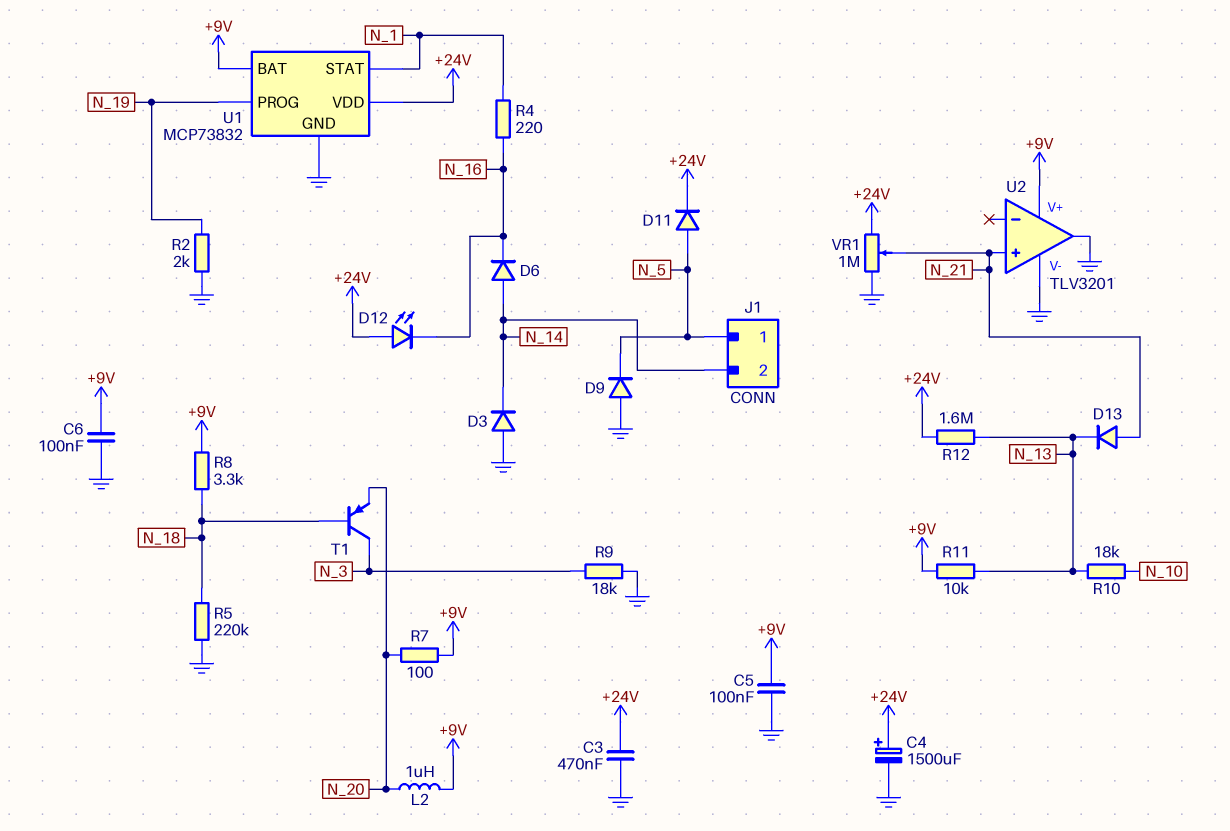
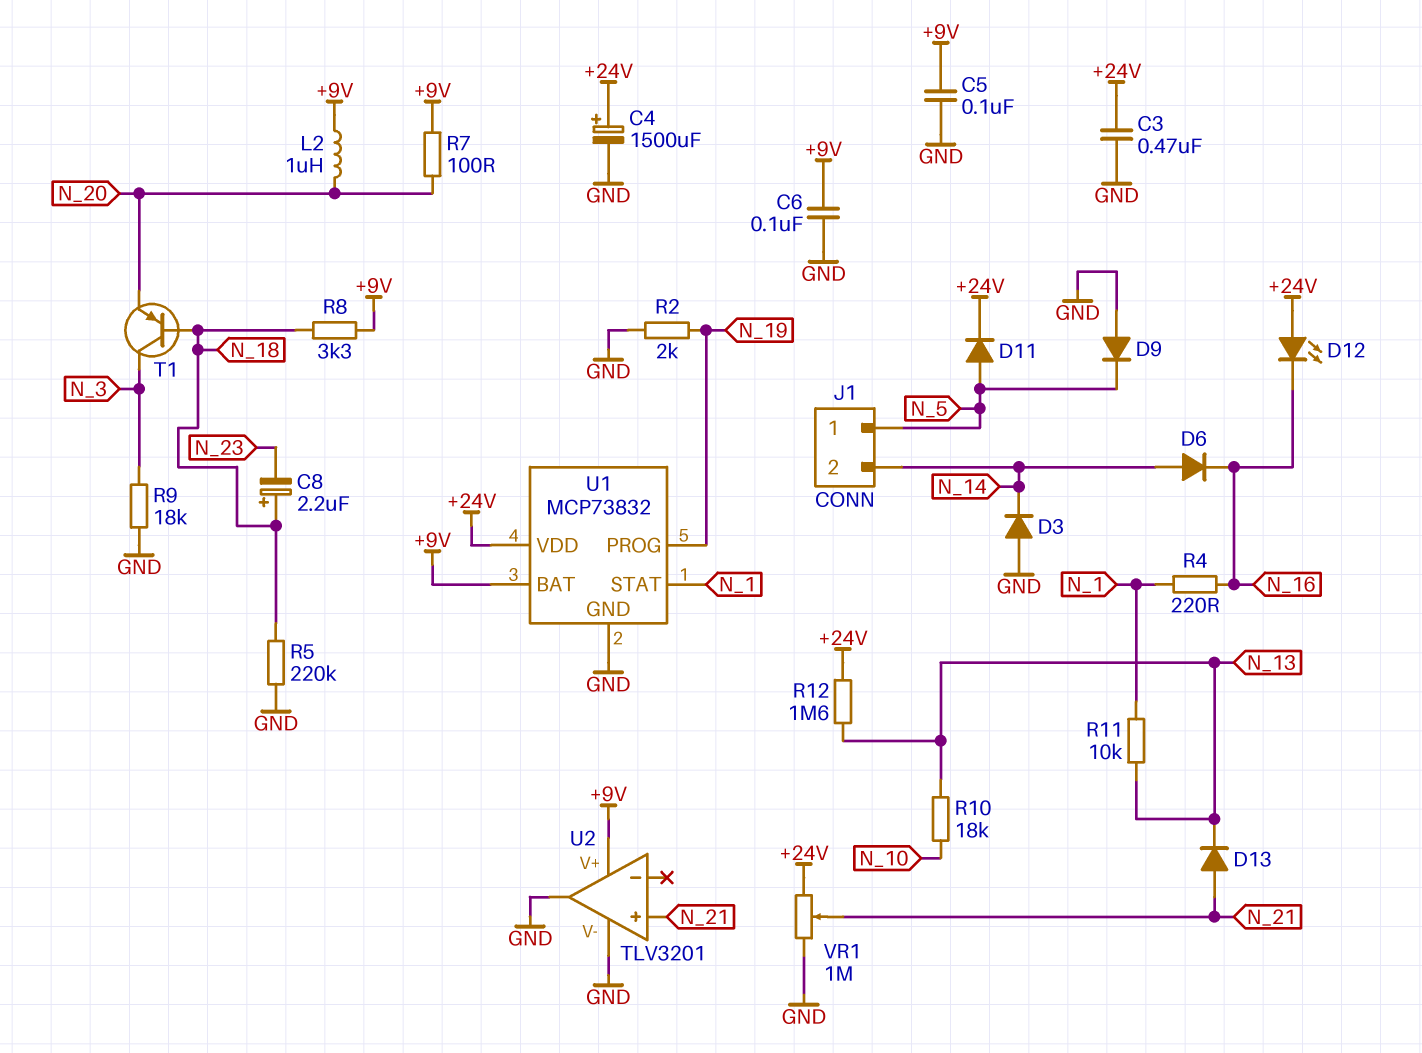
C8: none -> 2.2uF (plus N_18, minus N_23)
R11: 10k (+9V, N_13) -> 10k (N_1, N_13)

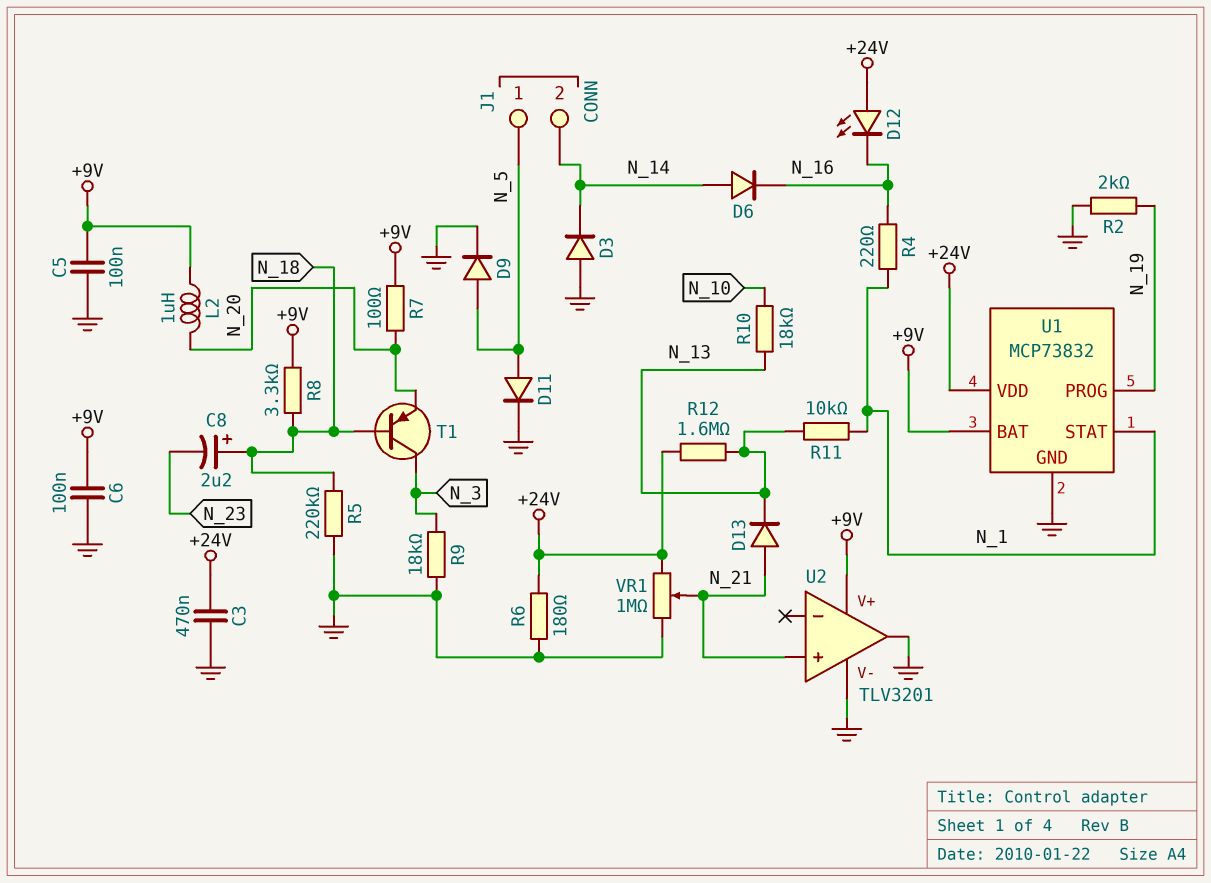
C4: 1500uF (plus +24V, minus GND) -> none
D9: diode (A GND, K N_5) -> diode (A N_5, K GND)
D11: diode (A N_5, K +24V) -> diode (A N_5, K GND)
R6: none -> 180 (+24V, GND)

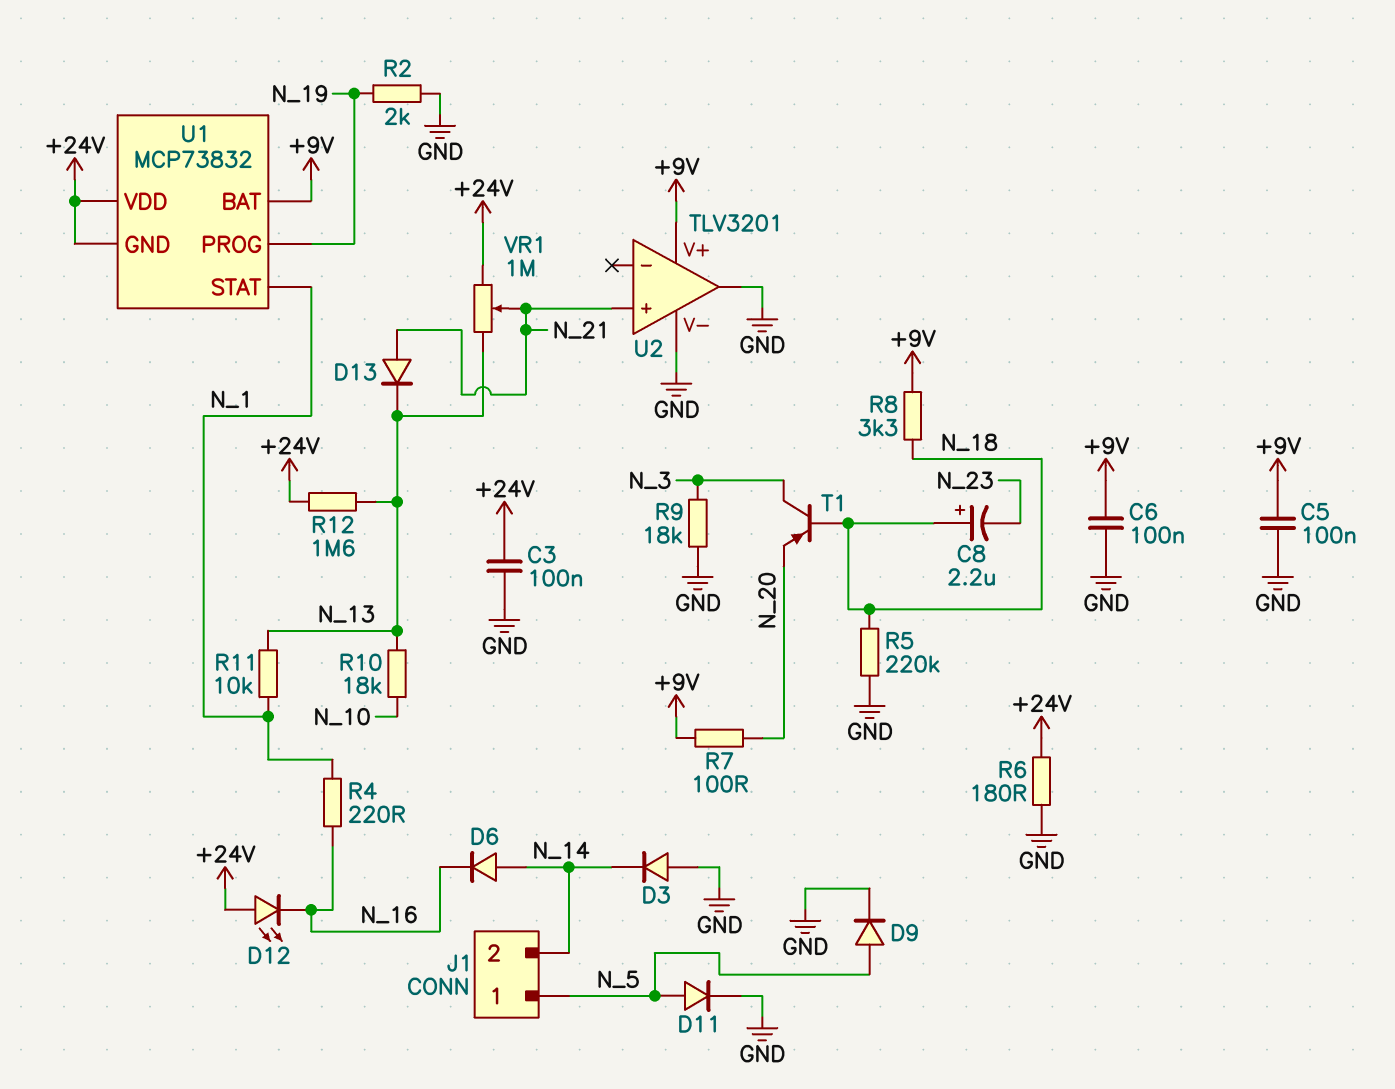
C3: 470nF (+24V, GND) -> 100nF (+24V, GND)
L2: 1uH (+9V, N_20) -> none
U1 pin GND: GND -> +24V
VR1: 1M (+24V, GND, wiper N_21) -> 1M (+24V, N_13, wiper N_21)

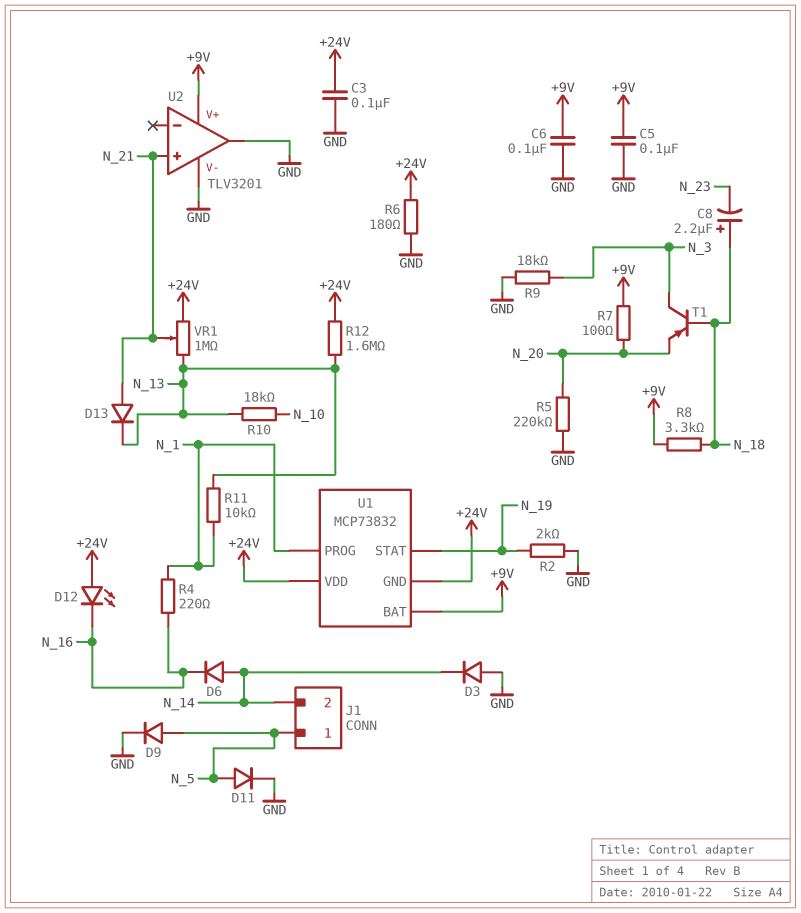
R5: 220k (GND, N_18) -> 220k (GND, N_20)
U1 pin PROG: N_19 -> N_1
U1 pin STAT: N_1 -> N_19

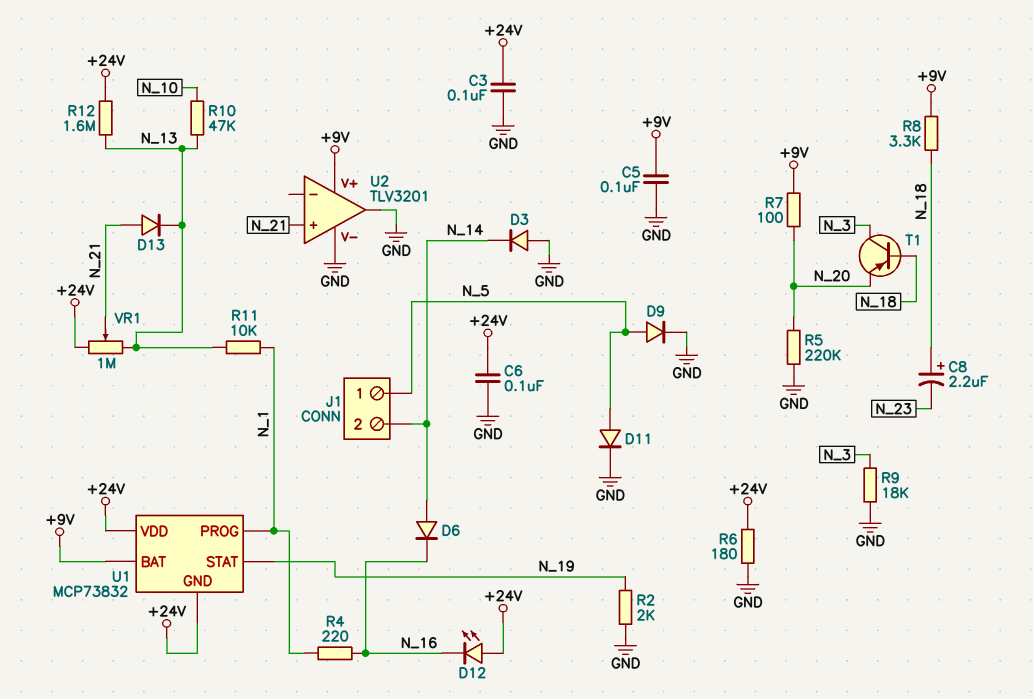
C6: 100nF (+9V, GND) -> 100nF (+24V, GND)
R10: 18k (N_10, N_13) -> 47k (N_10, N_13)

